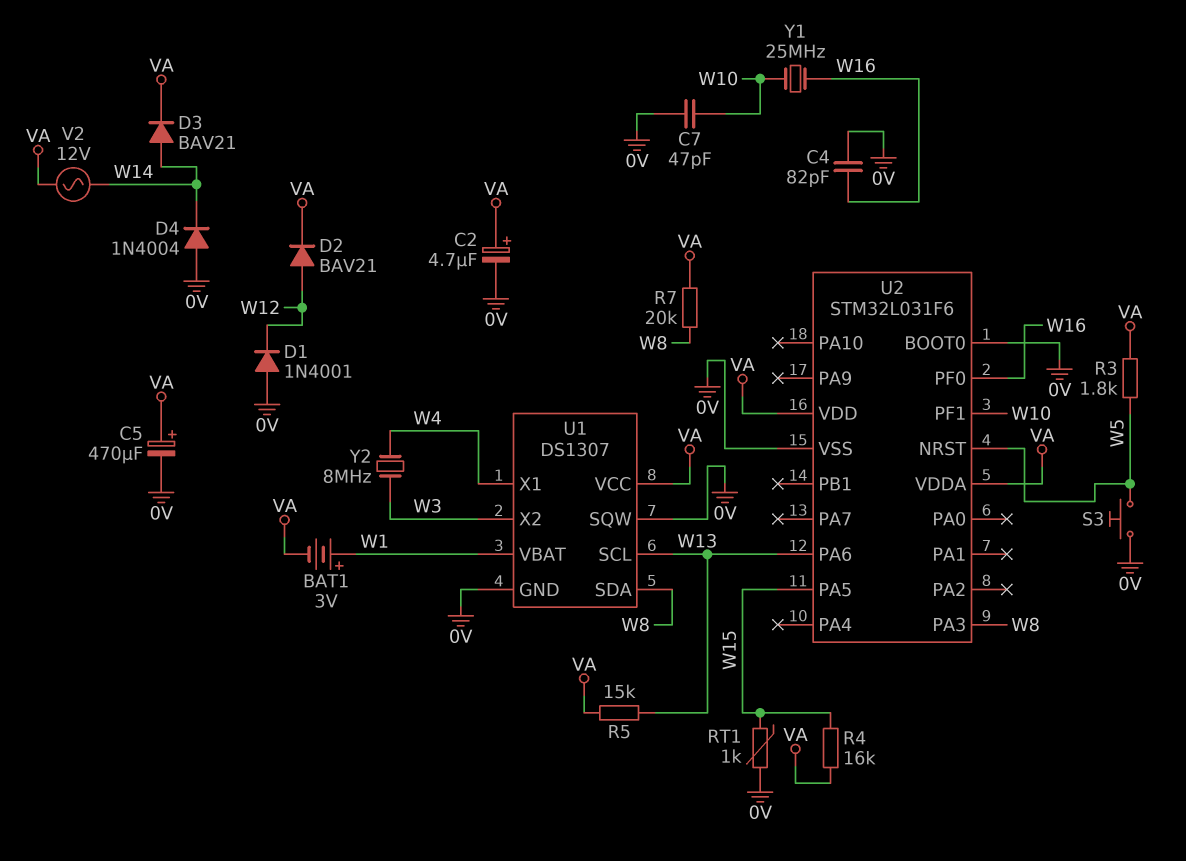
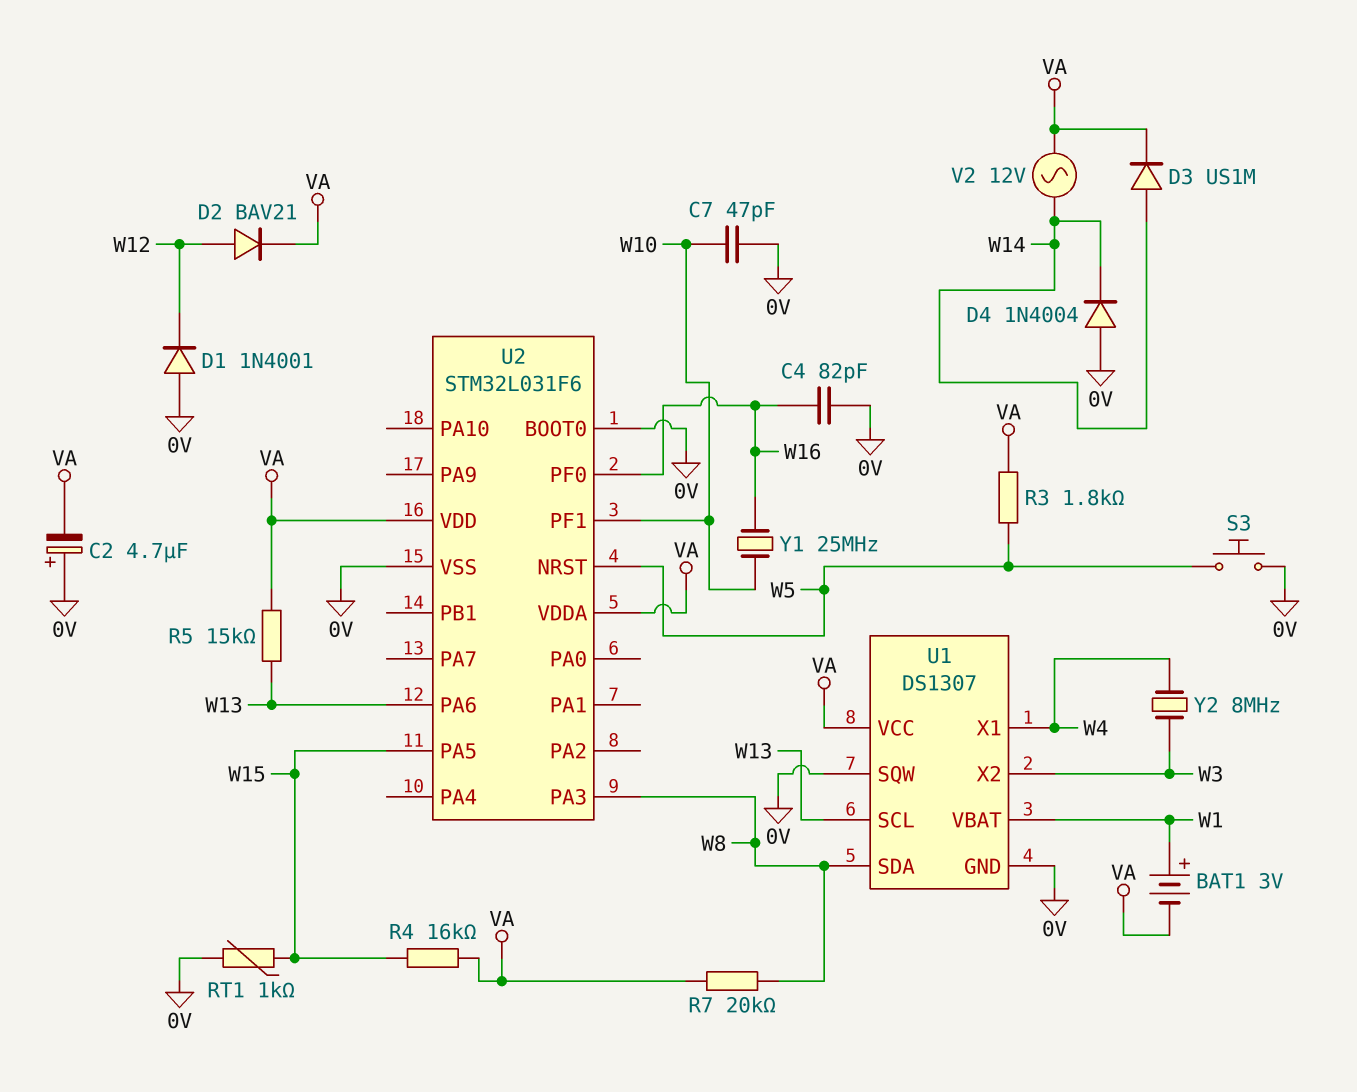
C2: 4.7uF (plus VA, minus 0V) -> 4.7uF (plus 0V, minus VA)
C5: 470uF (plus VA, minus 0V) -> none
D3: diode BAV21 (A W14, K VA) -> diode US1M (A W14, K VA)

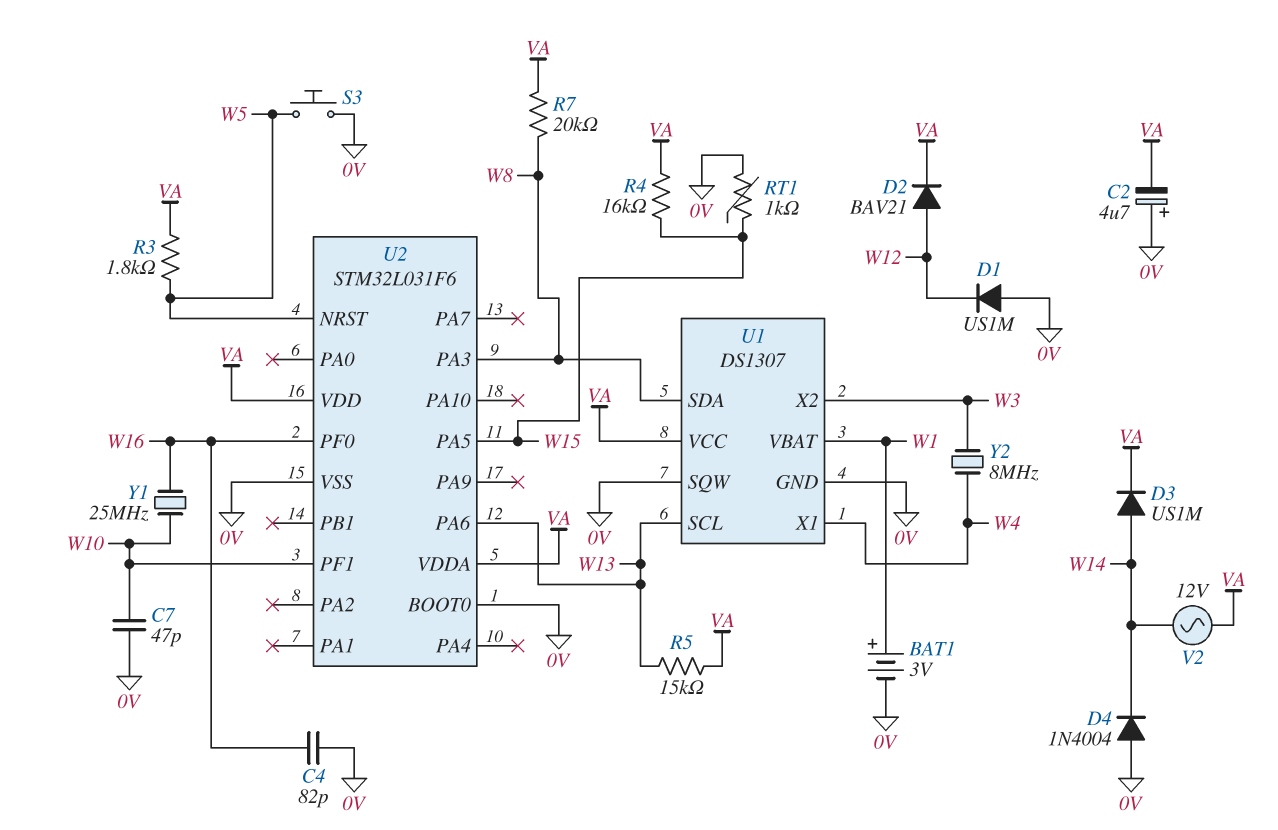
BAT1: 3V (plus W1, minus VA) -> 3V (plus W1, minus 0V)
D1: diode 1N4001 (A 0V, K W12) -> diode US1M (A 0V, K W12)

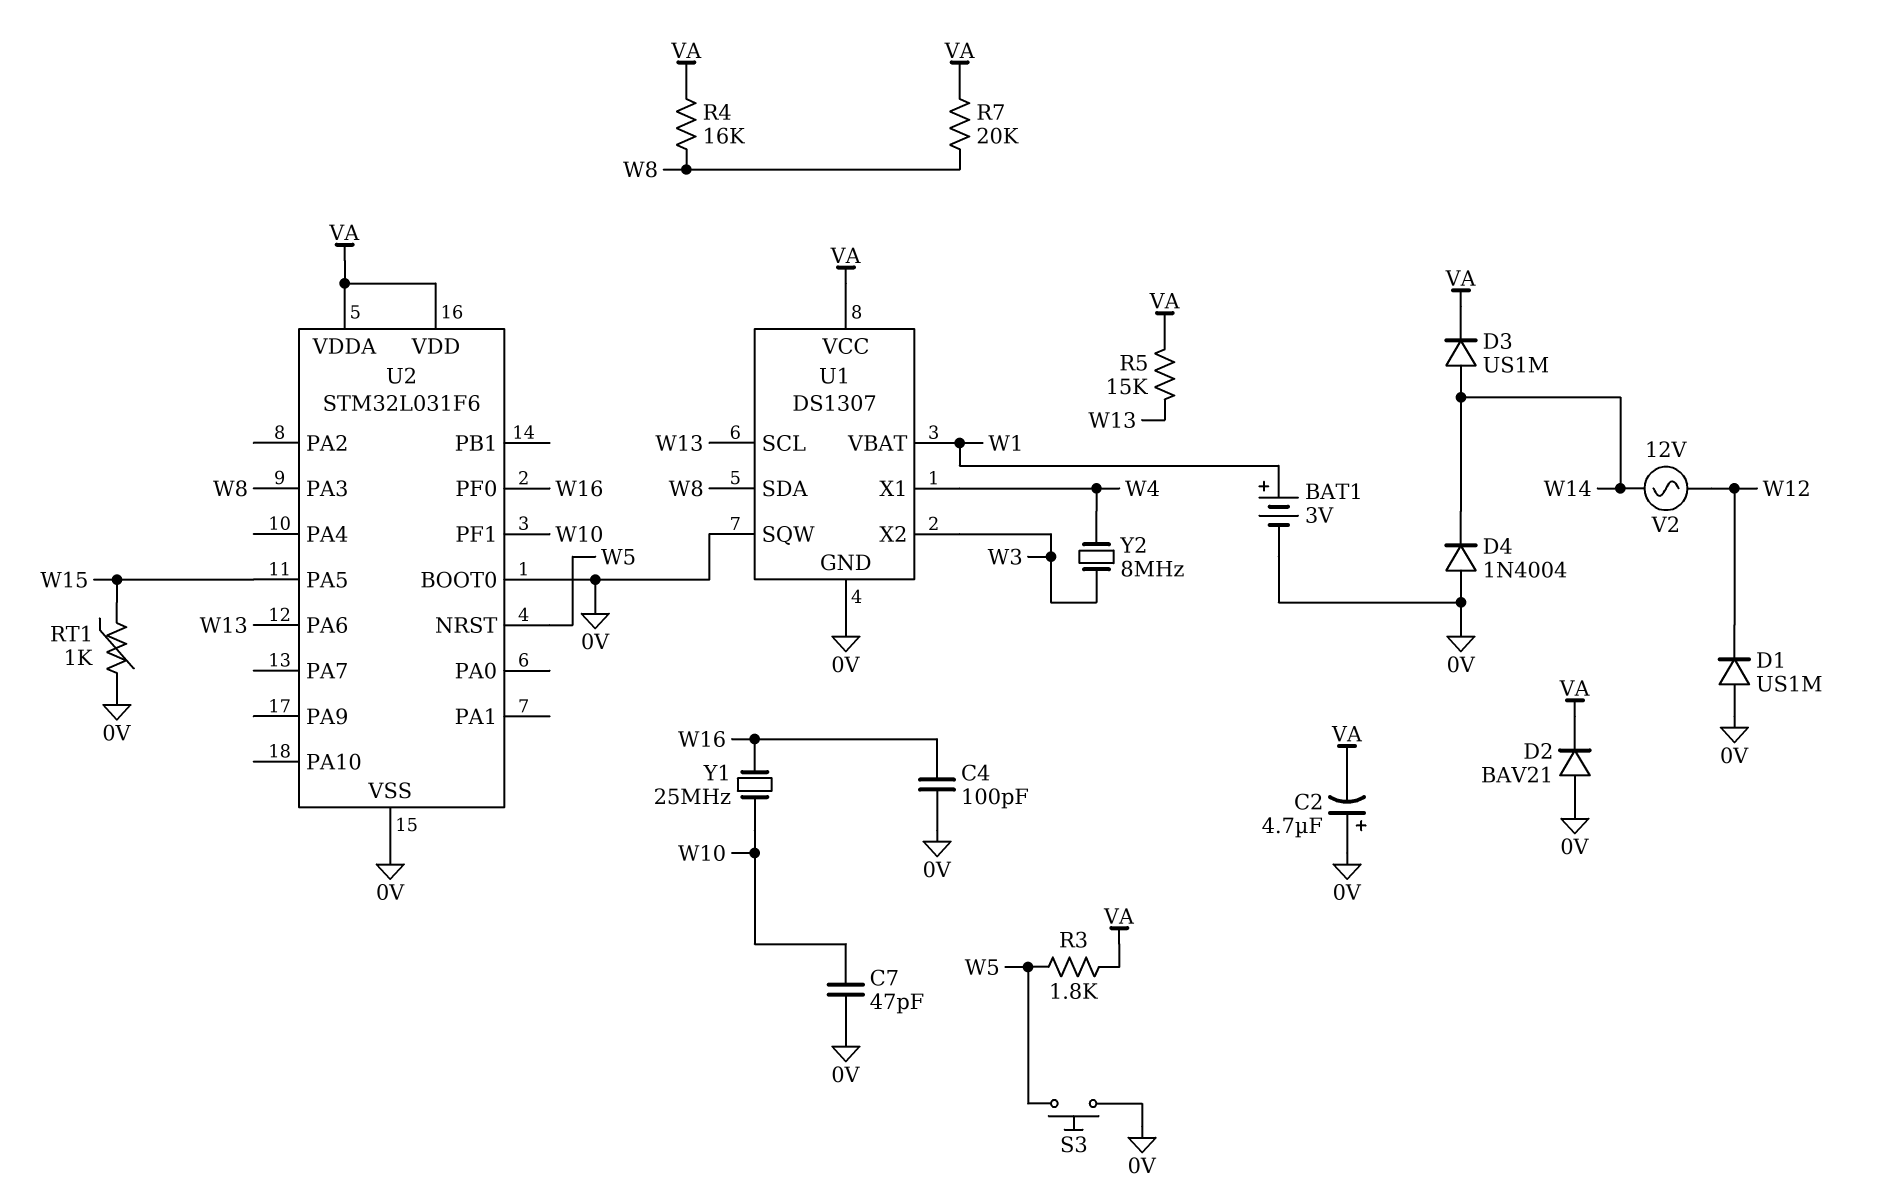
C4: 82pF (0V, W16) -> 100pF (0V, W16)
D2: diode BAV21 (A W12, K VA) -> diode BAV21 (A 0V, K VA)
R4: 16k (VA, W15) -> 16k (VA, W8)
V2: AC 12V (VA, W14) -> AC 12V (W12, W14)

